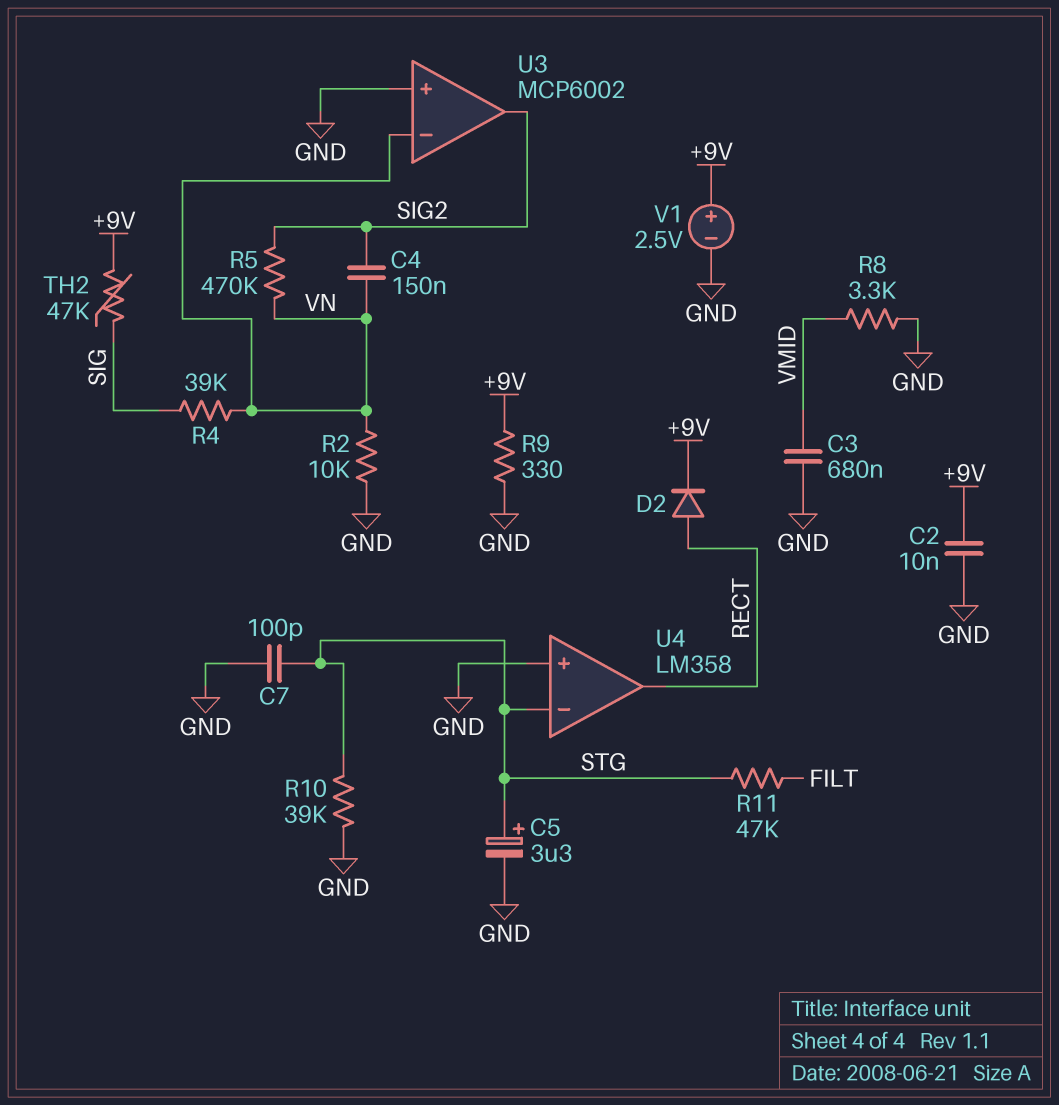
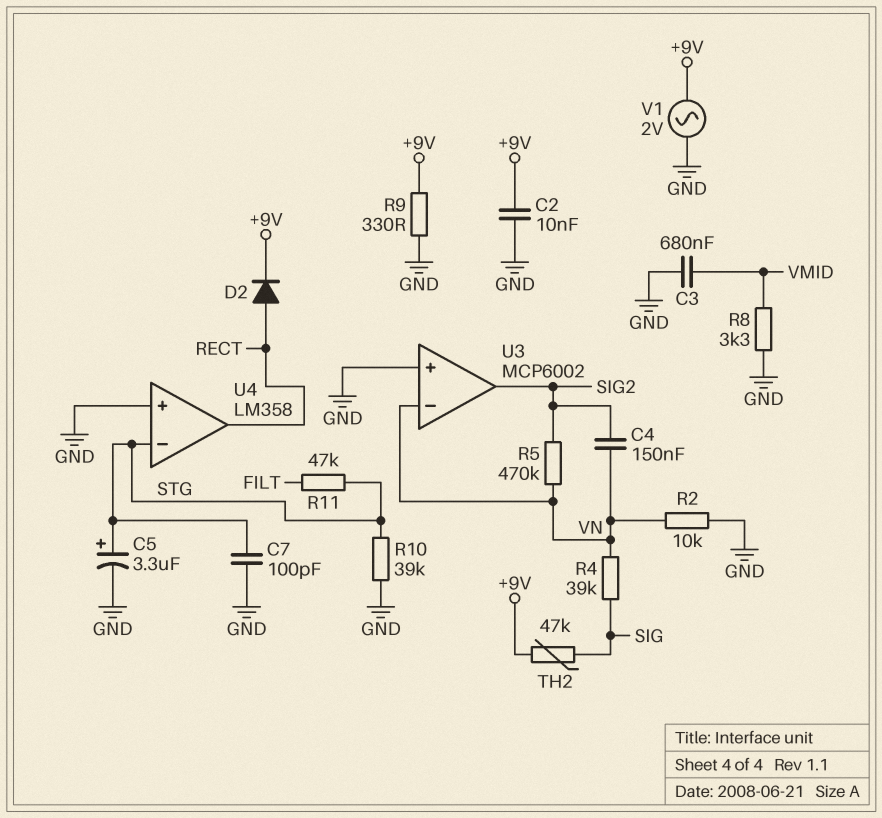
V1: 2.5V (plus +9V, minus GND) -> AC 2V (+9V, GND)

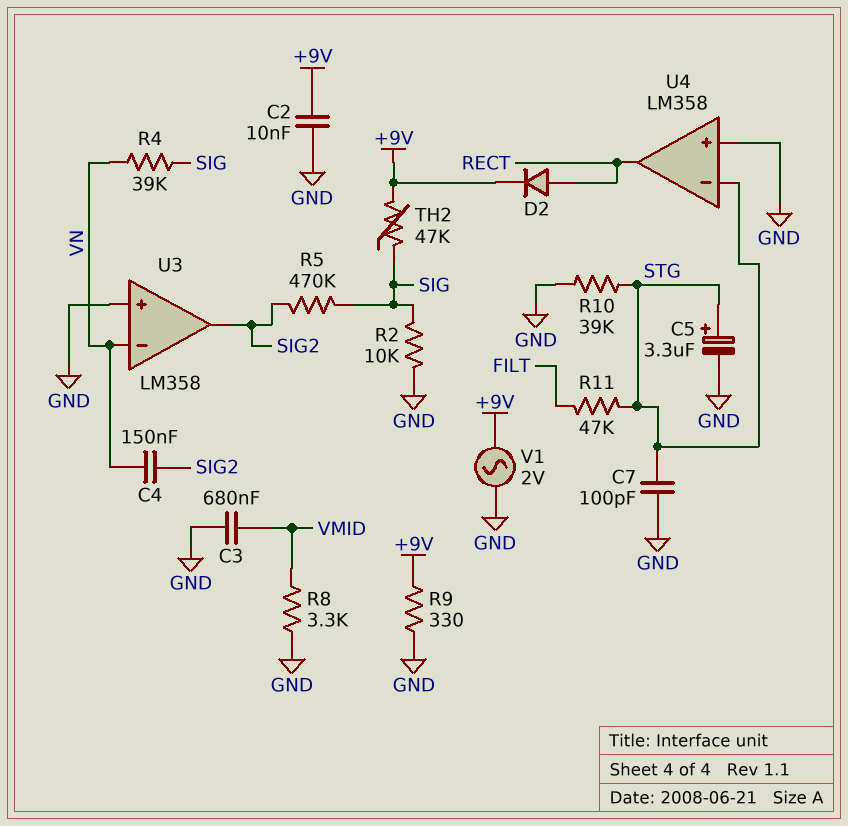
R2: 10k (GND, VN) -> 10k (GND, SIG)
R5: 470k (SIG2, VN) -> 470k (SIG, SIG2)
U3: MCP6002 -> LM358

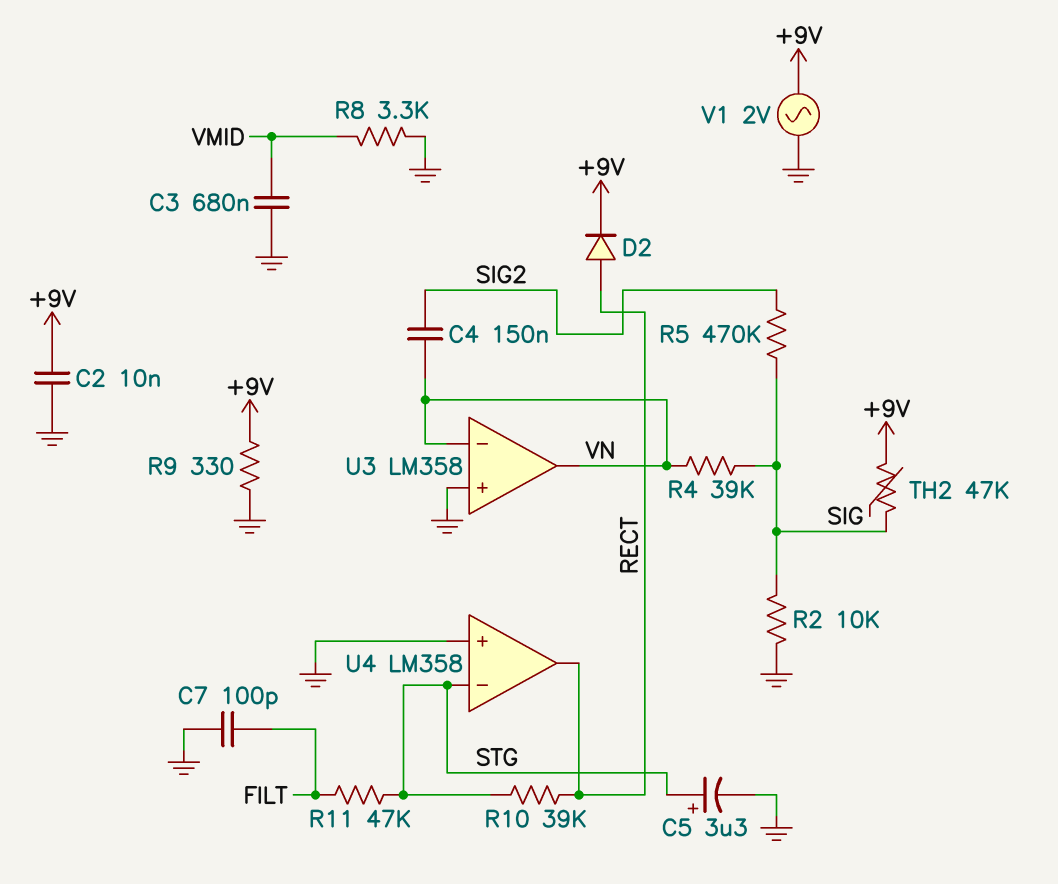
C7: 100pF (GND, STG) -> 100pF (FILT, GND)
R10: 39k (GND, STG) -> 39k (RECT, STG)
U3 pin out: SIG2 -> VN

